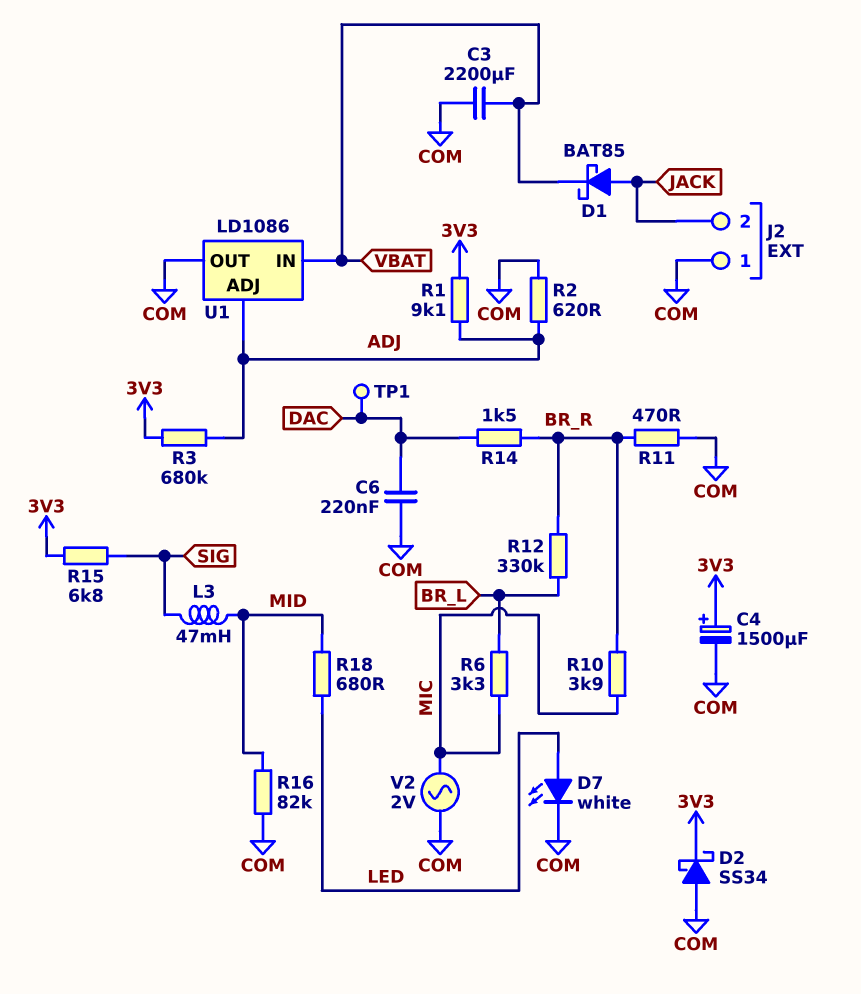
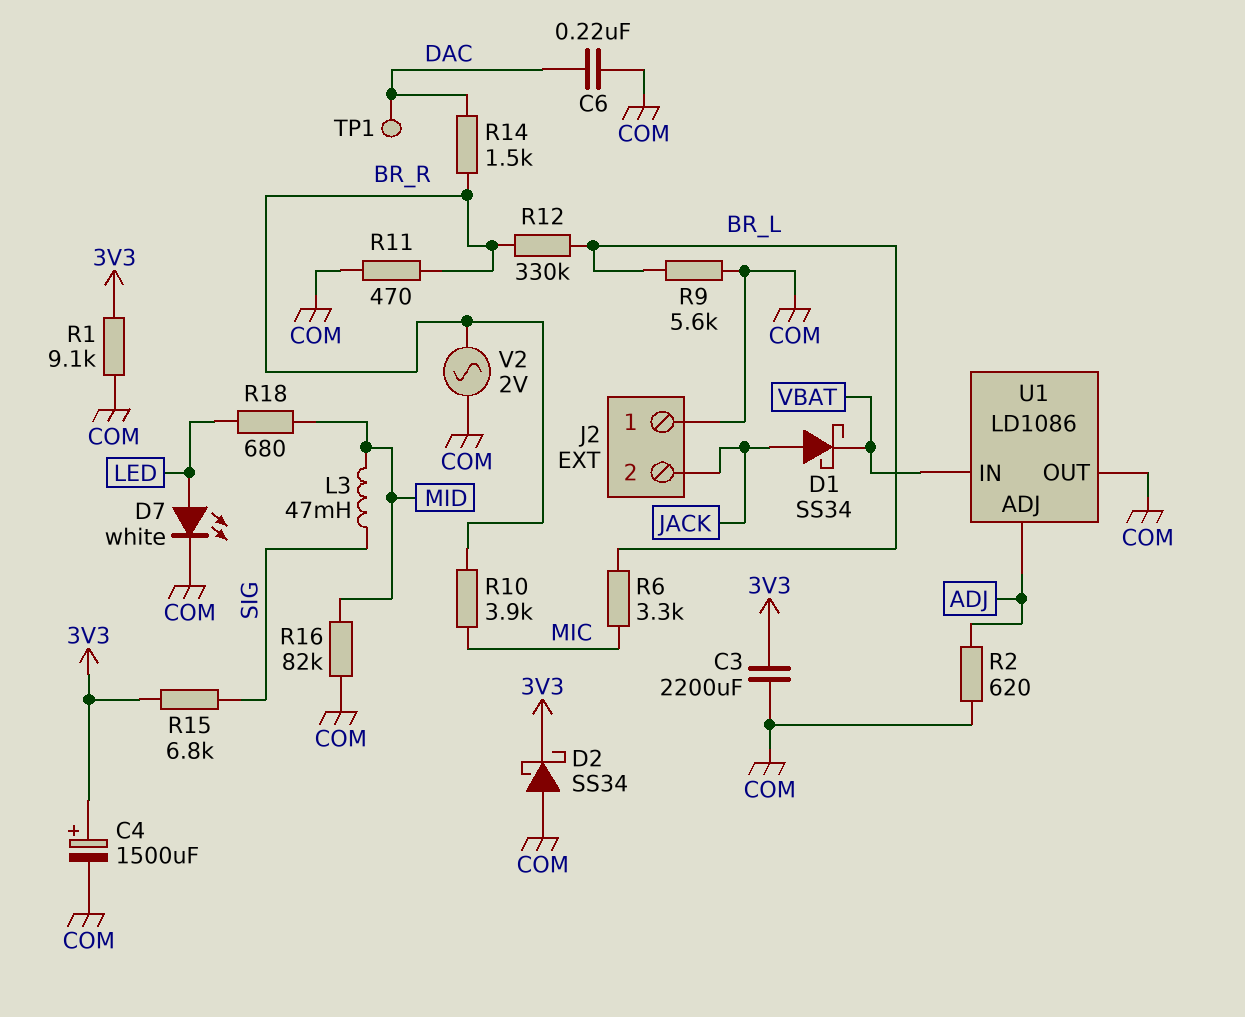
C3: 2200uF (COM, VBAT) -> 2200uF (3V3, COM)
D1: schottky BAT85 (A JACK, K VBAT) -> schottky SS34 (A JACK, K VBAT)
R1: 9.1k (3V3, ADJ) -> 9.1k (3V3, COM)
R3: 680k (3V3, ADJ) -> none
R9: none -> 5.6k (BR_L, COM)
V2: AC 2V (COM, MIC) -> AC 2V (BR_R, COM)

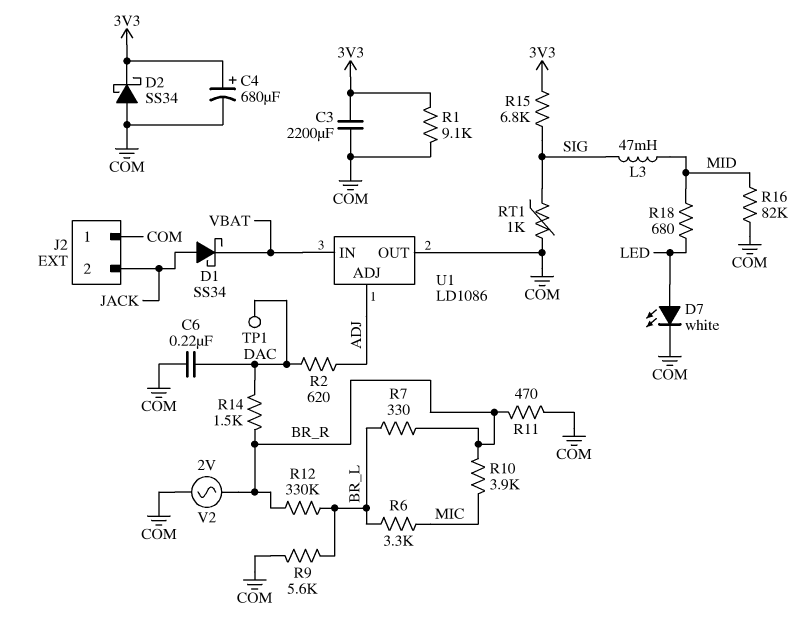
C4: 1500uF (plus 3V3, minus COM) -> 680uF (plus 3V3, minus COM)
R2: 620 (ADJ, COM) -> 620 (ADJ, DAC)
R7: none -> 330 (BR_L, BR_R)
RT1: none -> 1k (COM, SIG)

